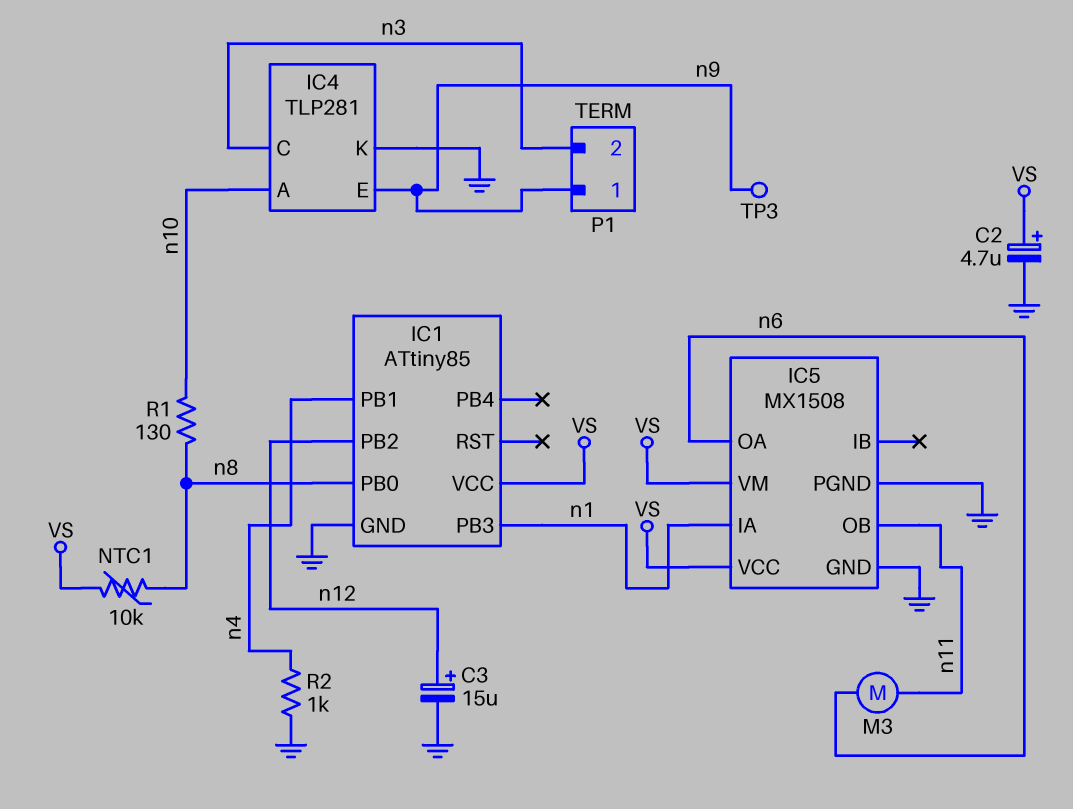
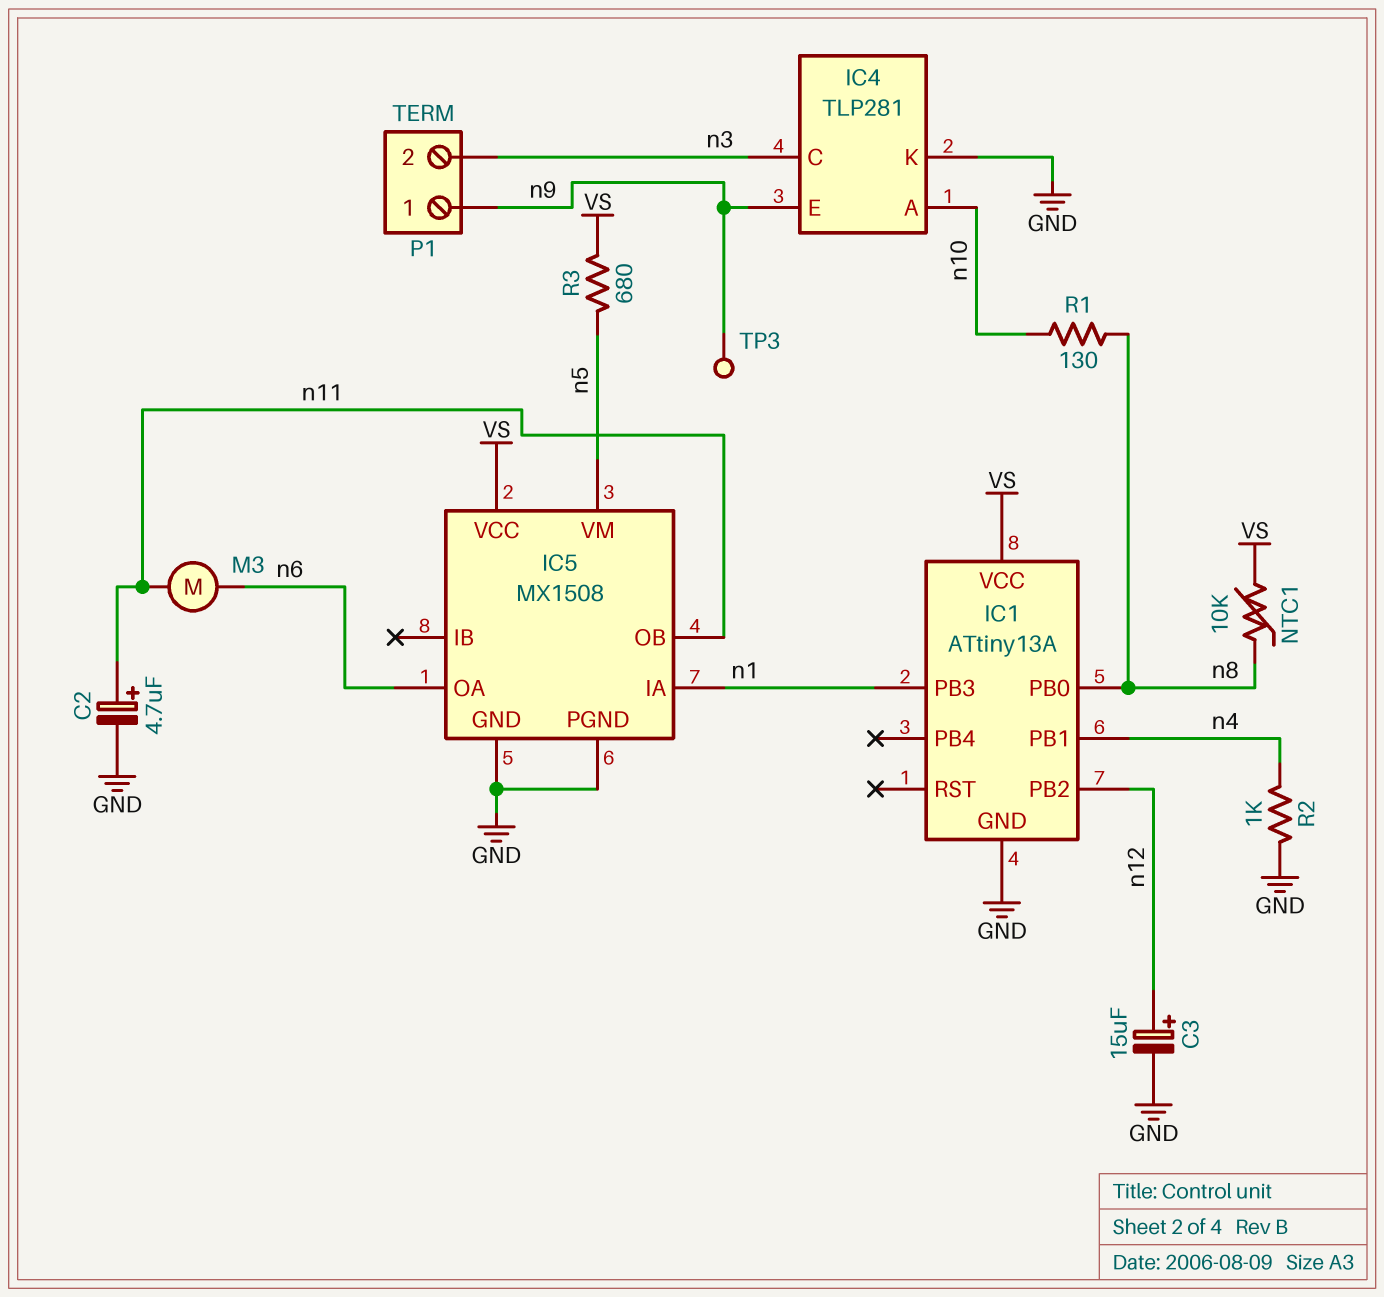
C2: 4.7uF (plus VS, minus GND) -> 4.7uF (plus n11, minus GND)
IC1: ATtiny85 -> ATtiny13A
IC5 pin VM: VS -> n5
R3: none -> 680 (VS, n5)

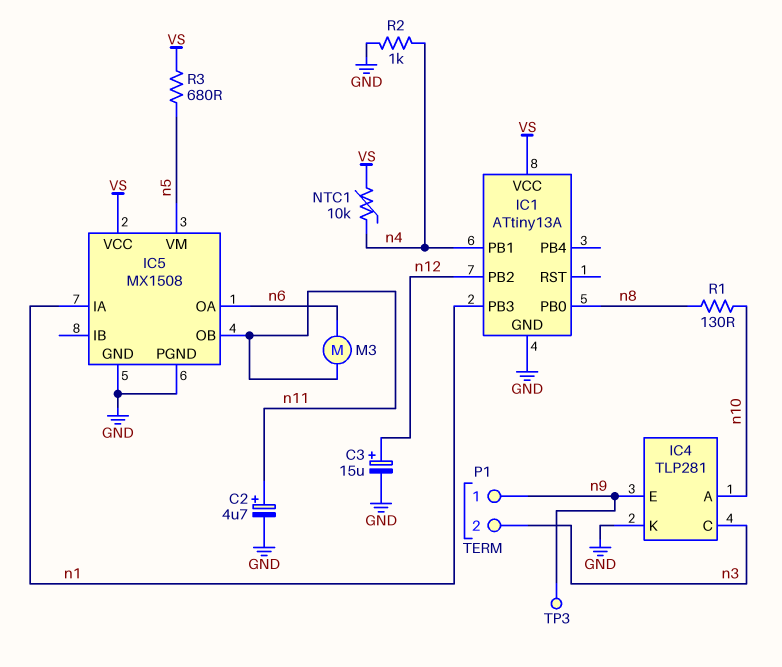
NTC1: 10k (VS, n8) -> 10k (VS, n4)

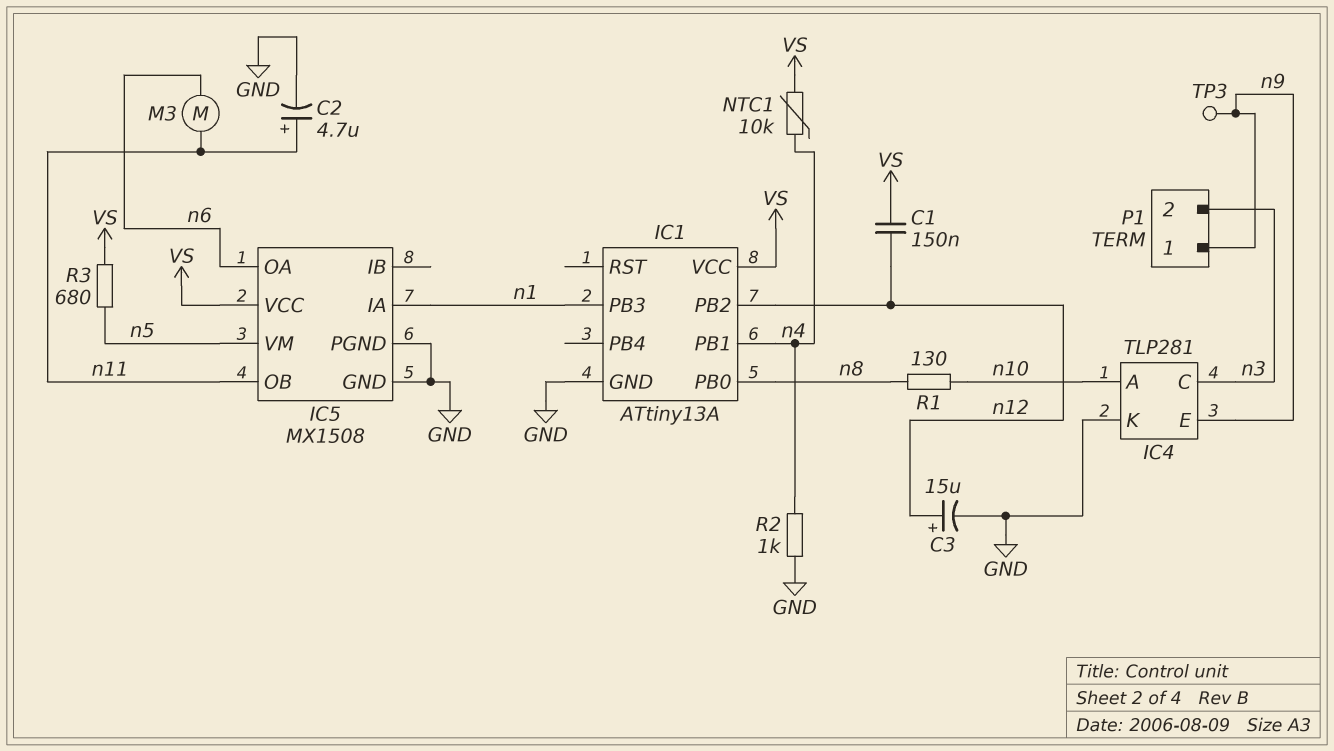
C1: none -> 150nF (VS, n12)

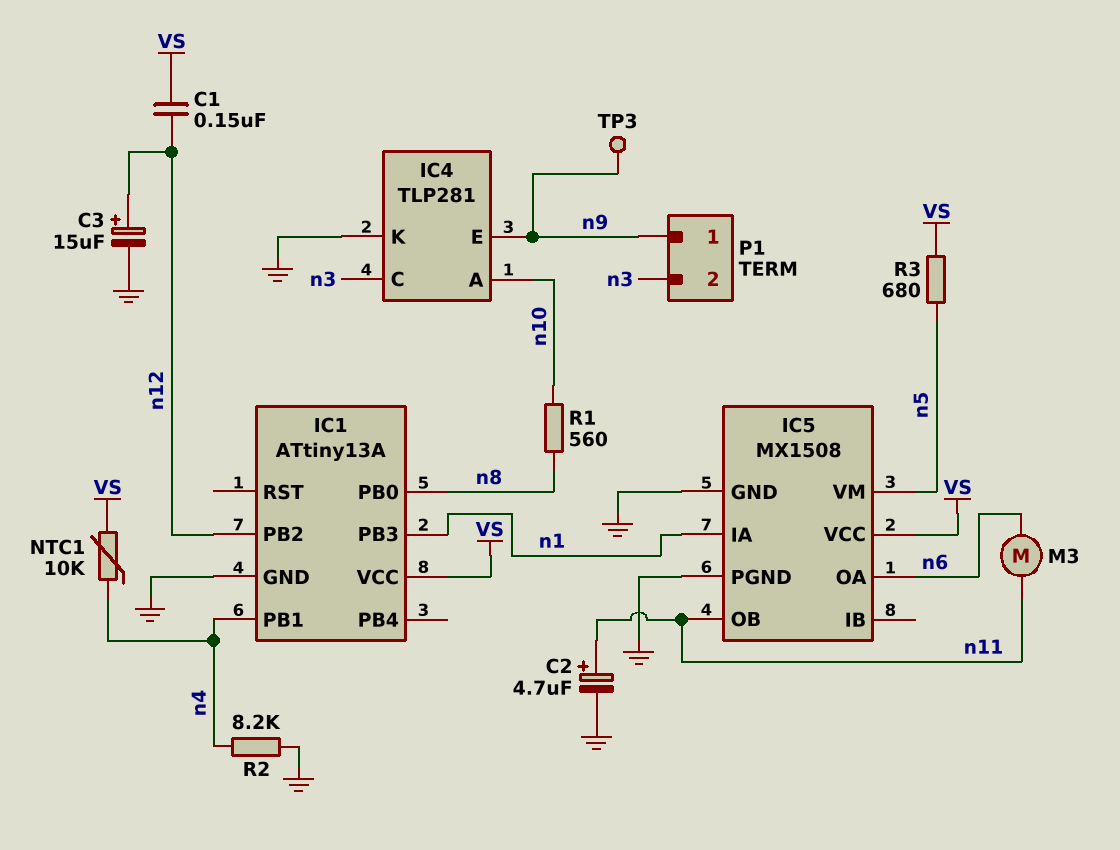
R1: 130 (n8, n10) -> 560 (n8, n10)
R2: 1k (GND, n4) -> 8.2k (GND, n4)

